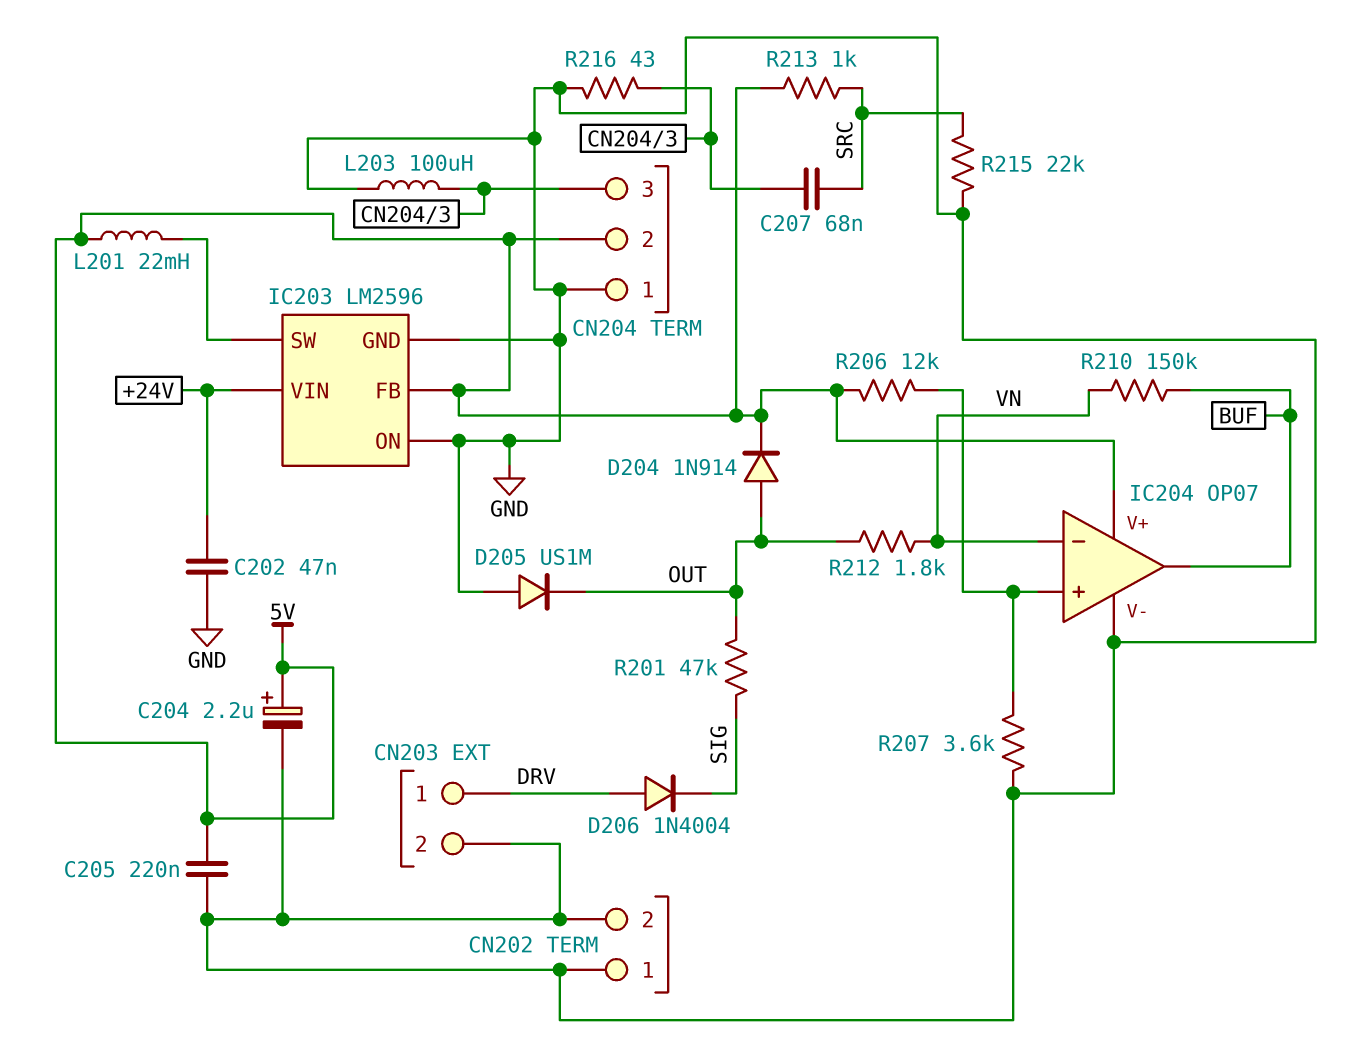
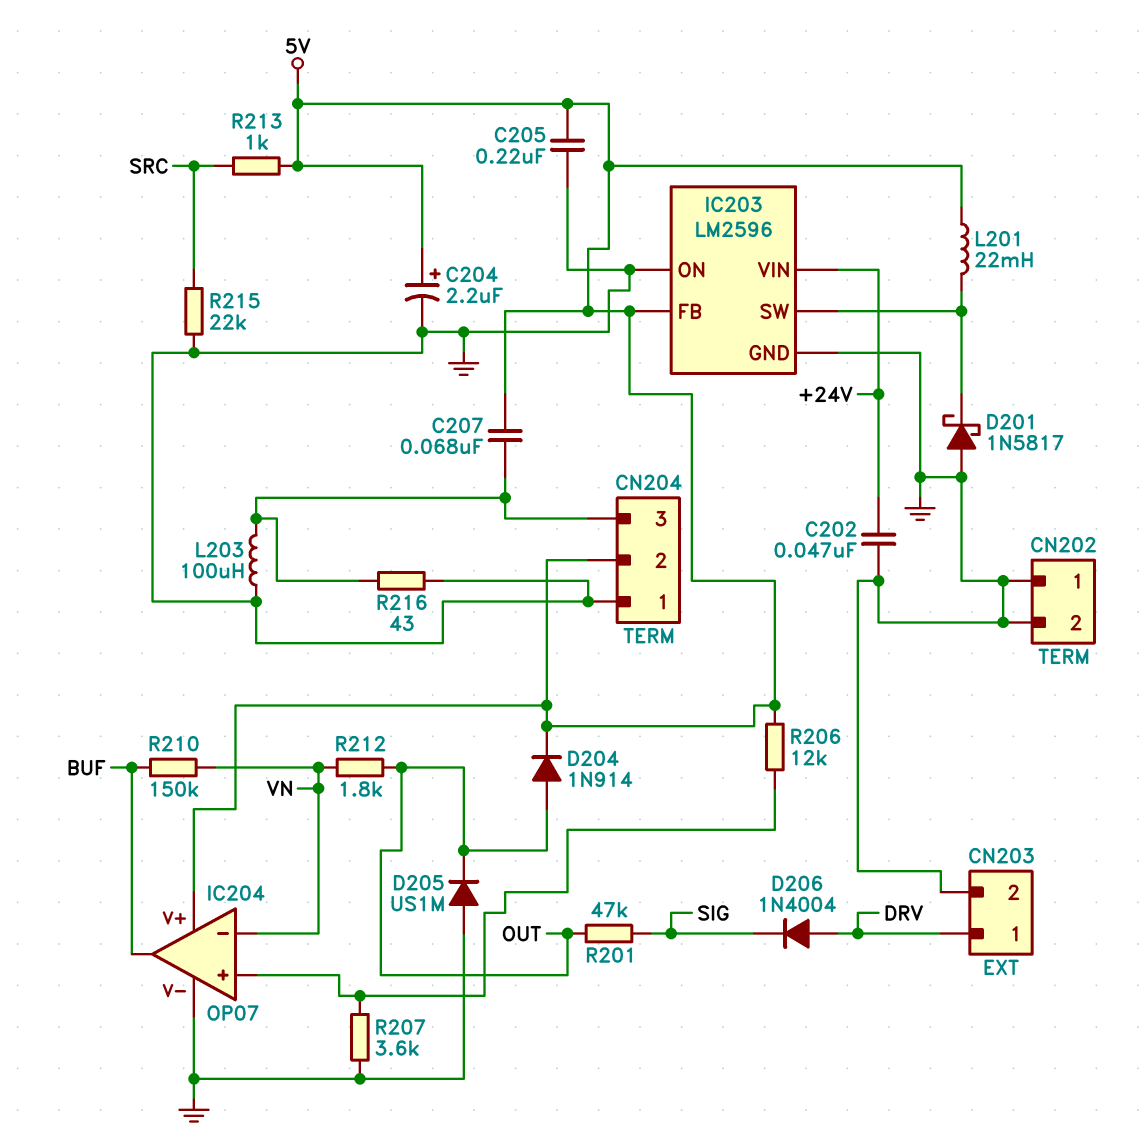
C207: 68nF (CN204/3, SRC) -> 68nF (5V, CN204/3)
D201: none -> schottky 1N5817 (A GND, K IC203/SW)

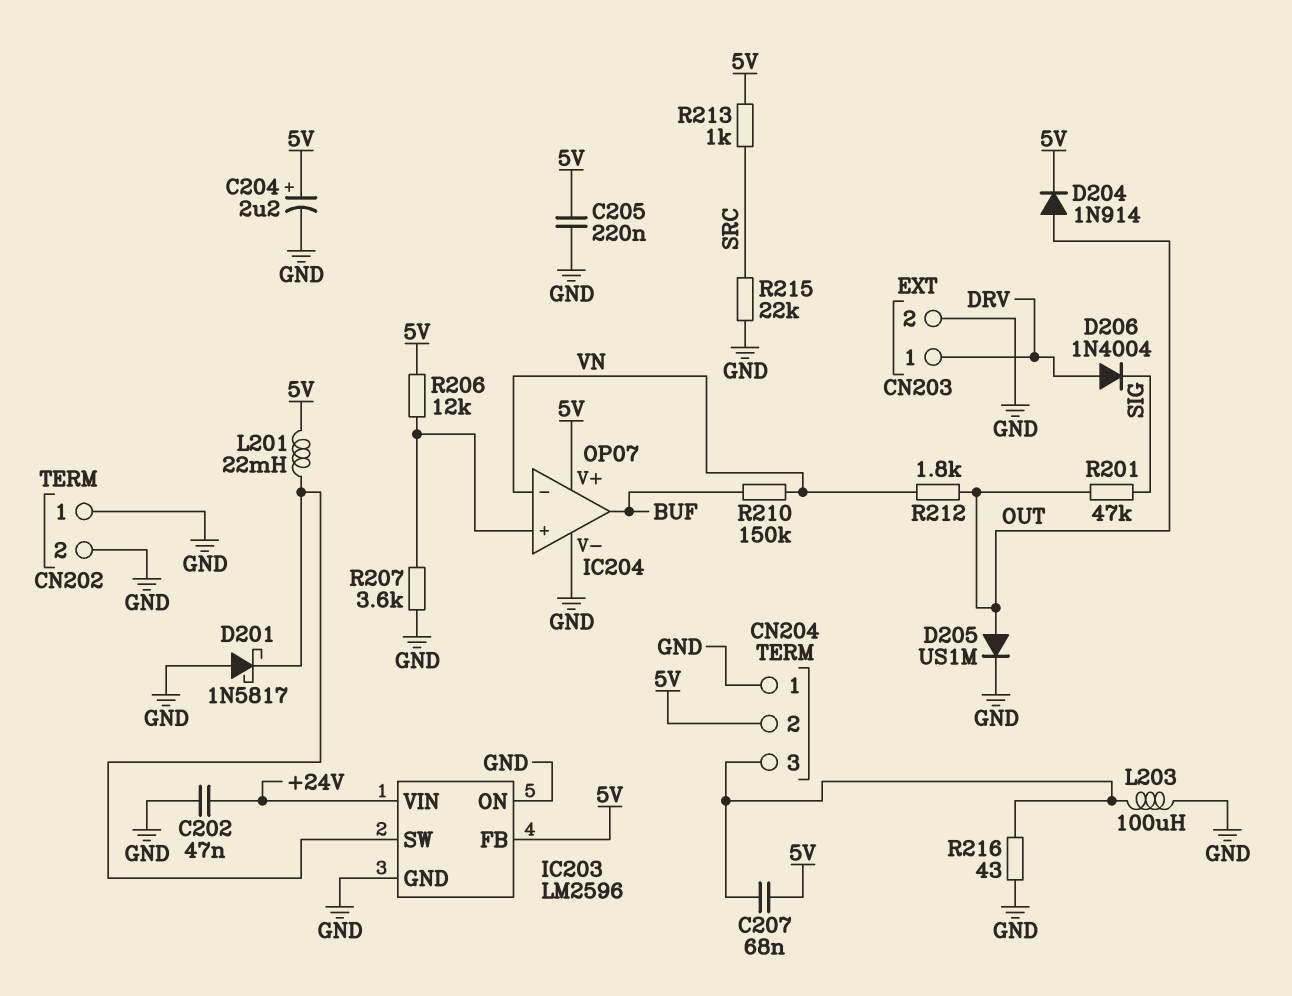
D205: diode US1M (A GND, K OUT) -> diode US1M (A OUT, K GND)

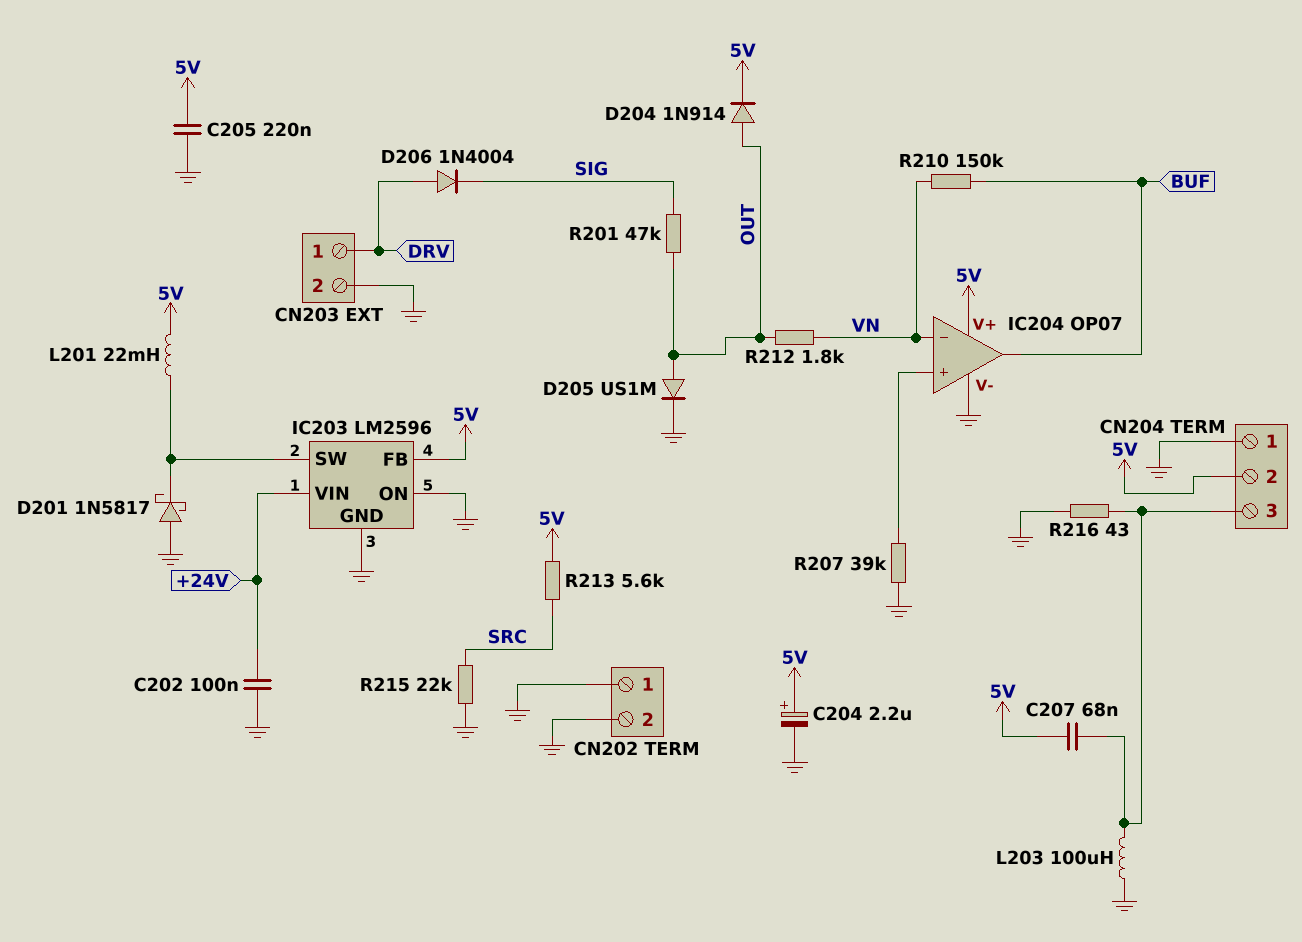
C202: 47nF (+24V, GND) -> 100nF (+24V, GND)
R206: 12k (5V, IC204/in+) -> none
R207: 3.6k (GND, IC204/in+) -> 39k (GND, IC204/in+)
R213: 1k (5V, SRC) -> 5.6k (5V, SRC)

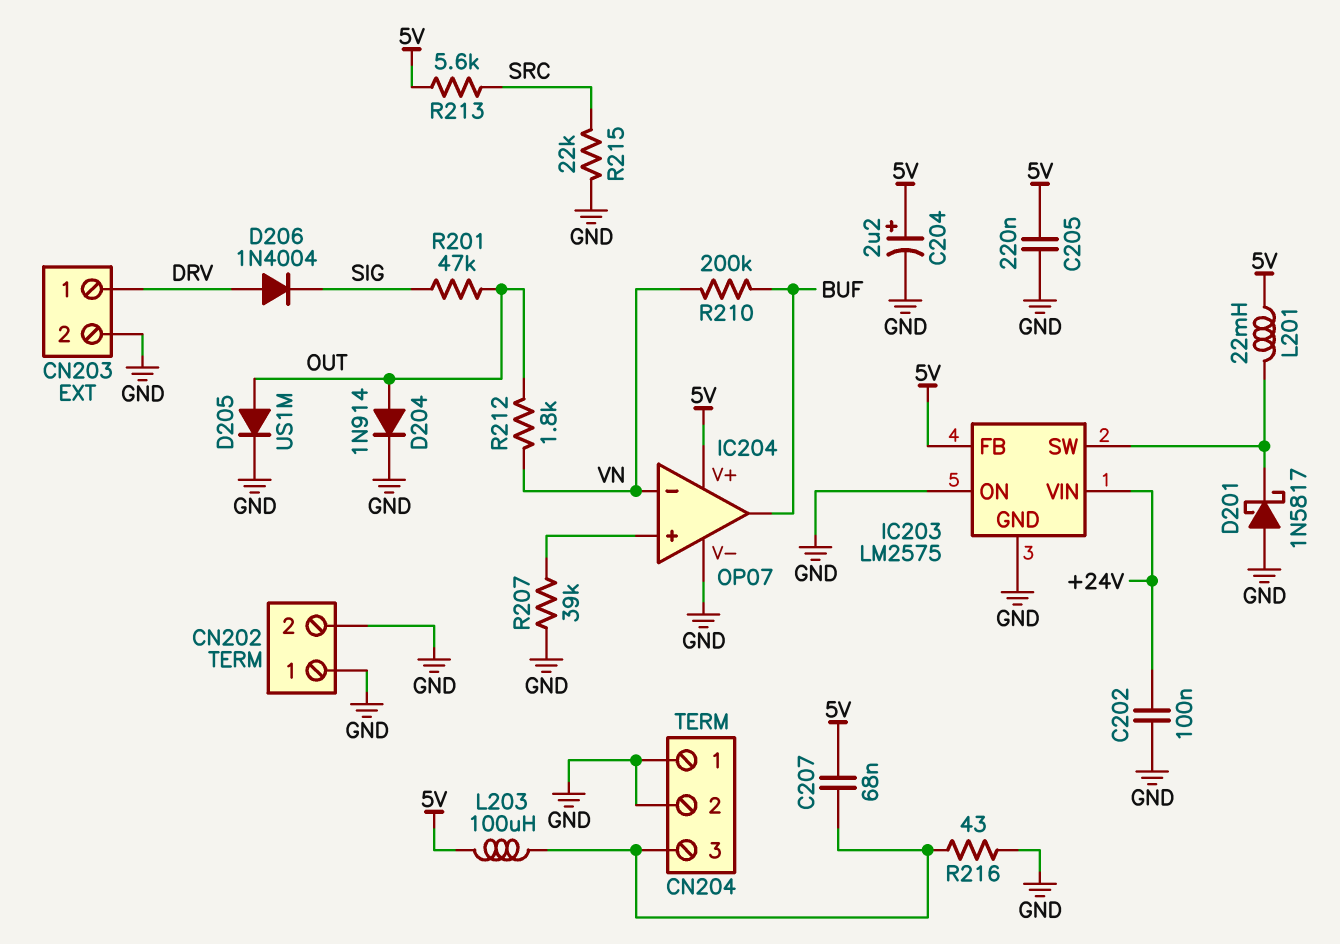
CN204 pin 2: 5V -> GND
D204: diode 1N914 (A OUT, K 5V) -> diode 1N914 (A OUT, K GND)
IC203: LM2596 -> LM2575
L203: 100uH (CN204/3, GND) -> 100uH (5V, CN204/3)
R210: 150k (BUF, VN) -> 200k (BUF, VN)

